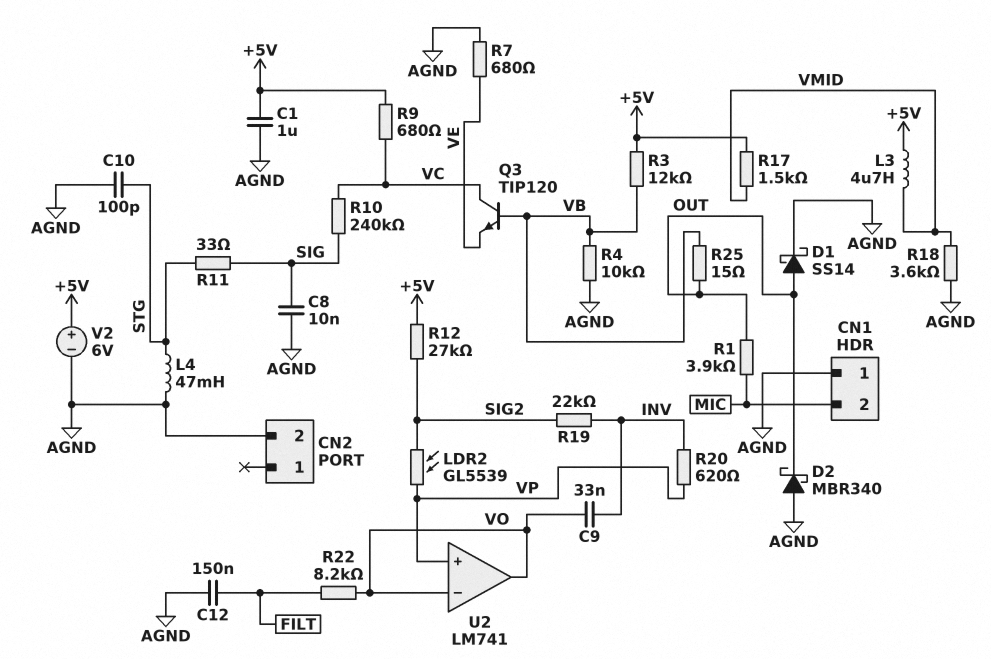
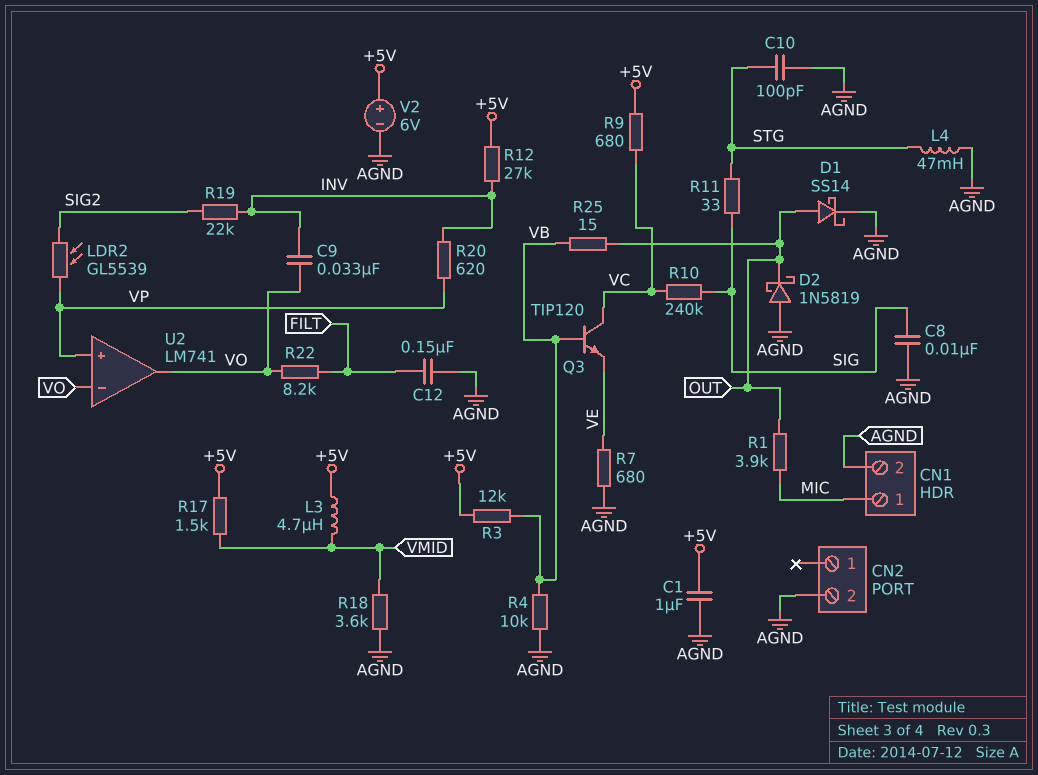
CN1 pin 1: AGND -> MIC
CN1 pin 2: MIC -> AGND
D2: schottky MBR340 (A AGND, K OUT) -> schottky 1N5819 (A AGND, K OUT)
R12: 27k (+5V, SIG2) -> 27k (+5V, INV)

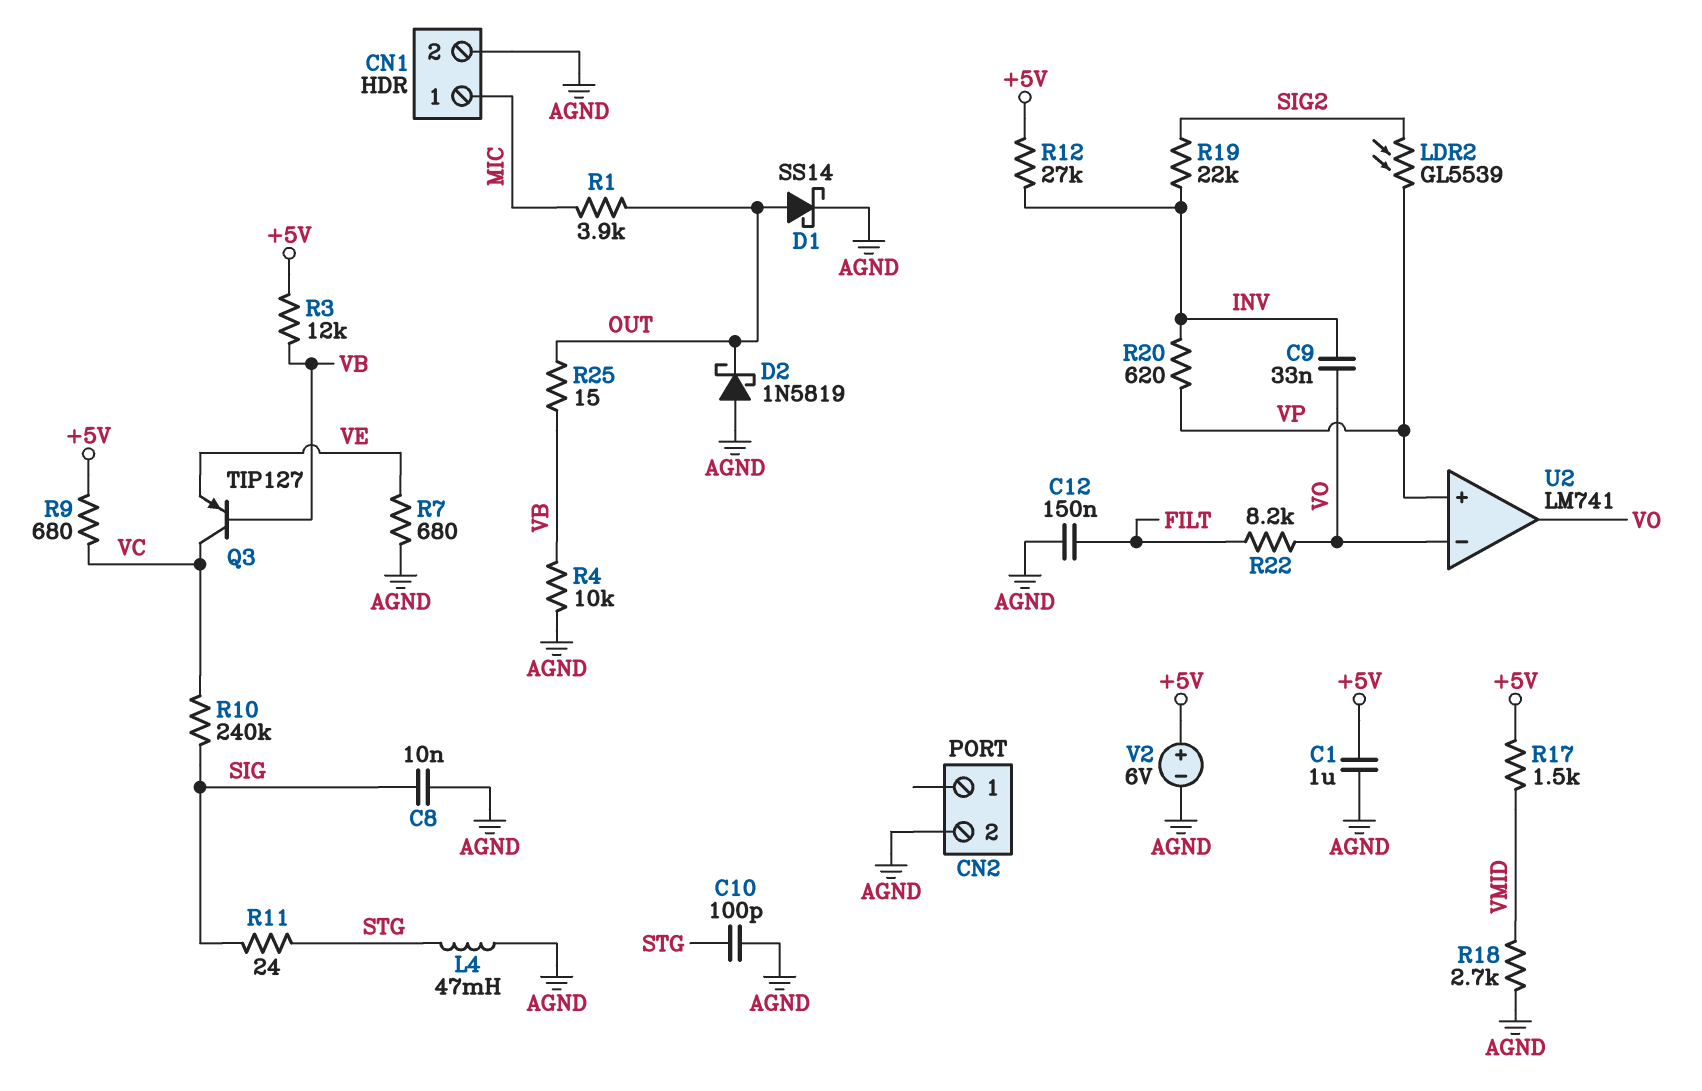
L3: 4.7uH (+5V, VMID) -> none
Q3: NPN TIP120 (B VB, C VC, E VE) -> PNP TIP127 (B VB, C VC, E VE)
R11: 33 (SIG, STG) -> 24 (SIG, STG)
R18: 3.6k (AGND, VMID) -> 2.7k (AGND, VMID)

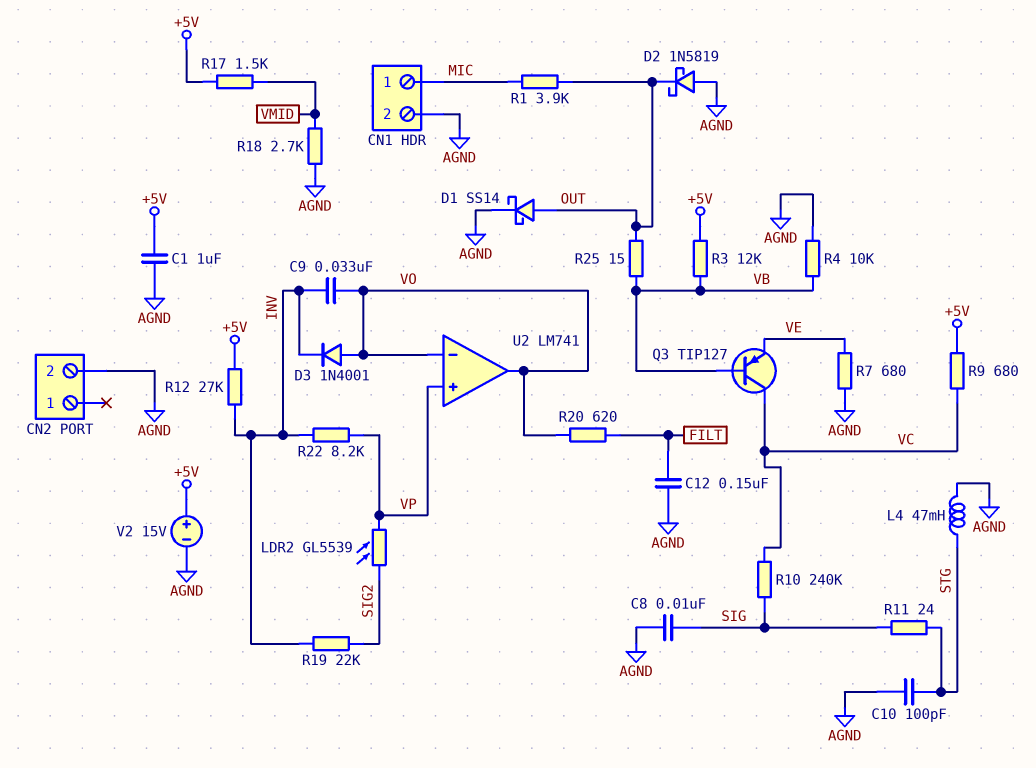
D3: none -> diode 1N4001 (A VO, K INV)
R20: 620 (INV, VP) -> 620 (FILT, VO)
R22: 8.2k (FILT, VO) -> 8.2k (INV, VP)
V2: 6V (plus +5V, minus AGND) -> 15V (plus +5V, minus AGND)

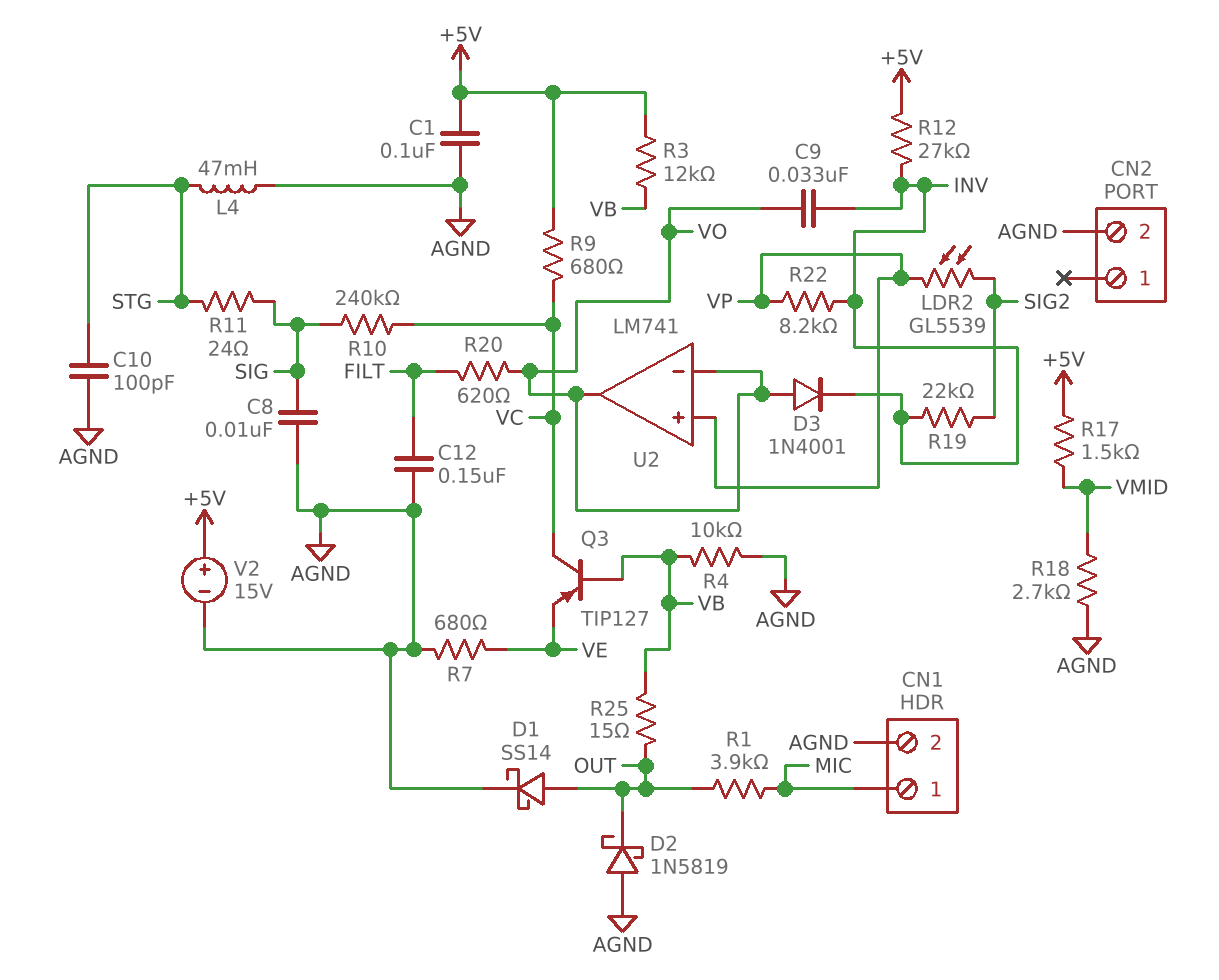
C1: 1uF (+5V, AGND) -> 100nF (+5V, AGND)

